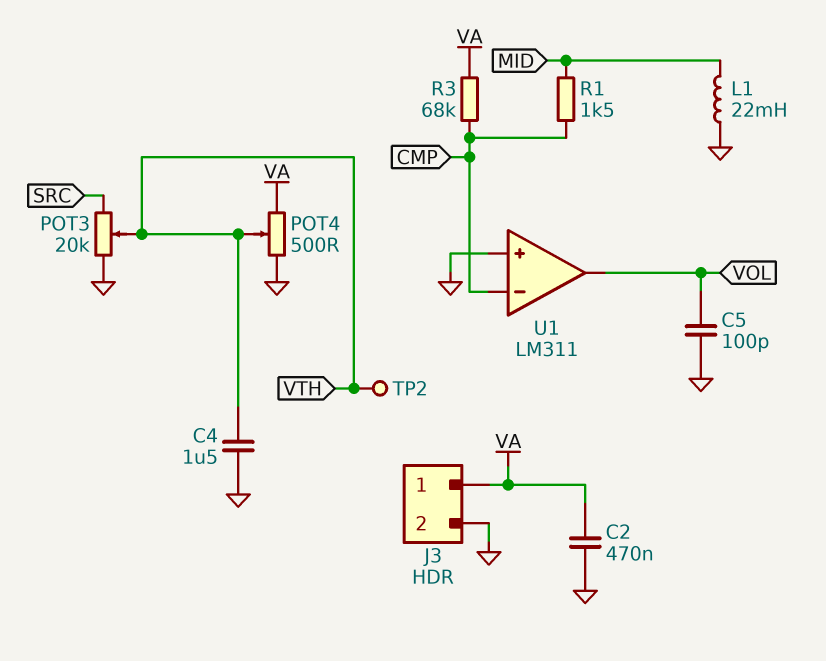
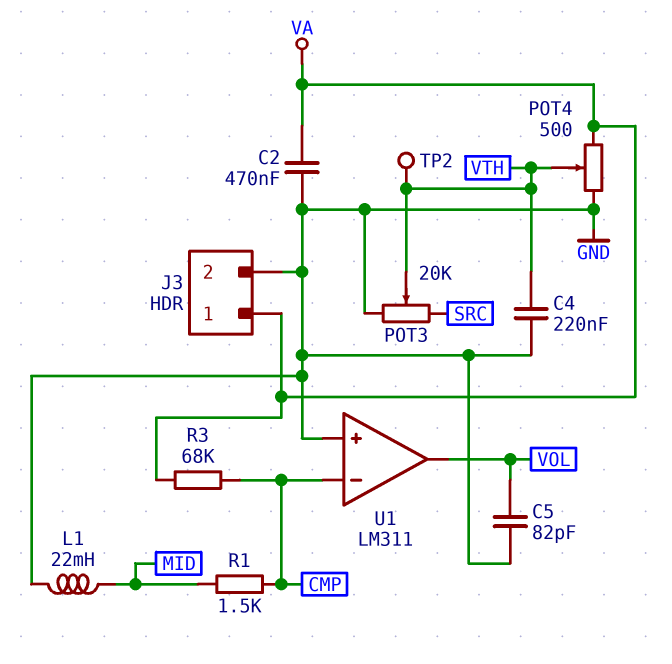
C4: 1.5uF (GND, VTH) -> 220nF (GND, VTH)
C5: 100pF (GND, VOL) -> 82pF (GND, VOL)

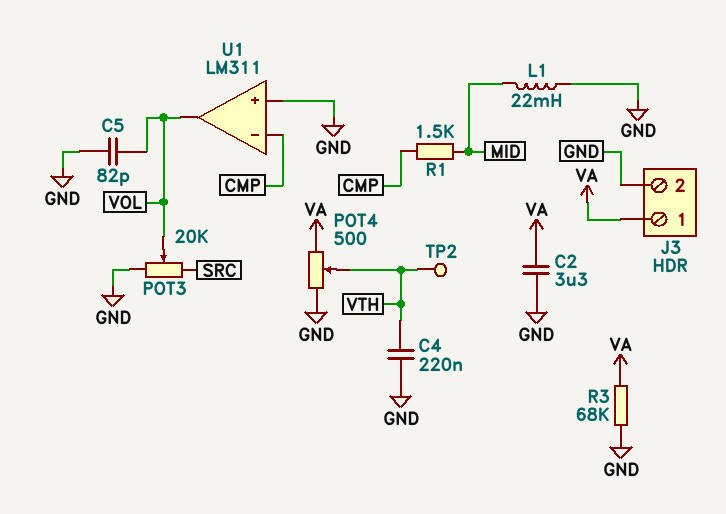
C2: 470nF (GND, VA) -> 3.3uF (GND, VA)
POT3: 20k (GND, SRC, wiper VTH) -> 20k (GND, SRC, wiper VOL)
R3: 68k (CMP, VA) -> 68k (GND, VA)

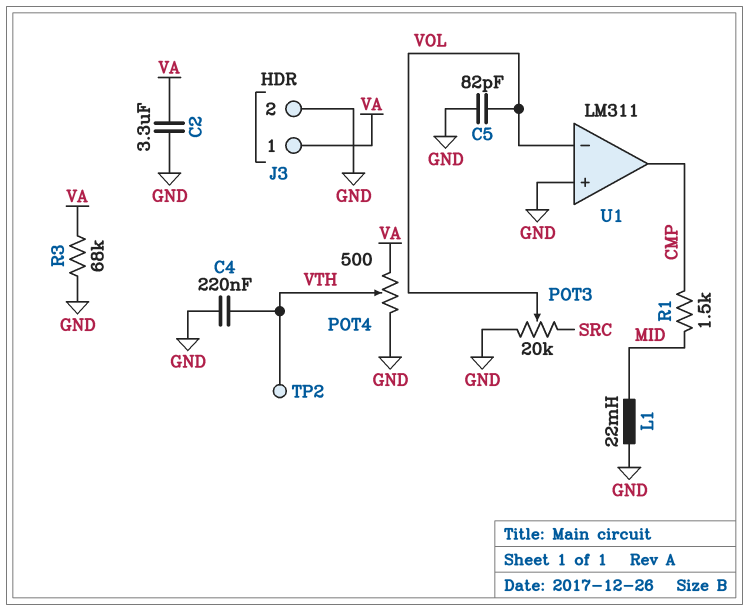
U1 pin in-: CMP -> VOL
U1 pin out: VOL -> CMP

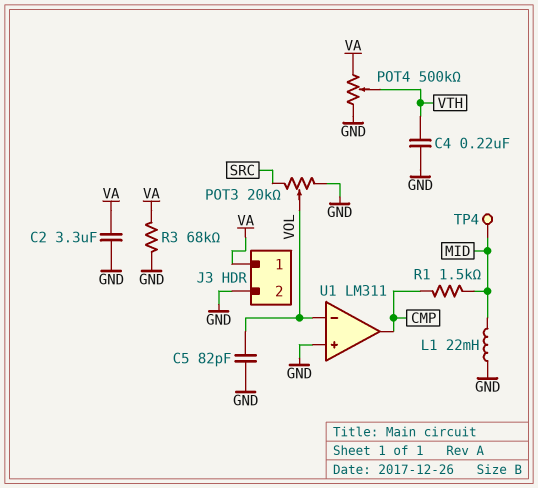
POT4: 500 (GND, VA, wiper VTH) -> 500k (GND, VA, wiper VTH)
TP2: test point (VTH) -> none
TP4: none -> test point (MID)

